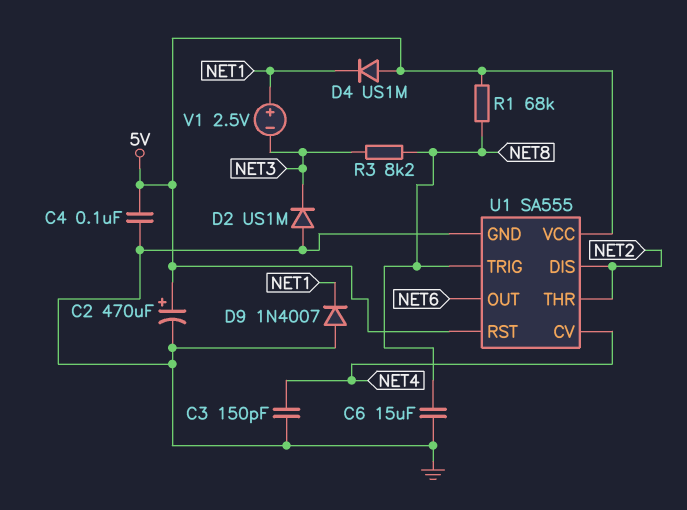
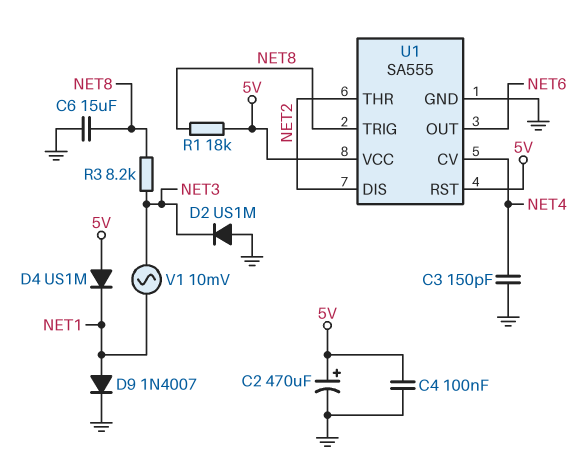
D9: diode 1N4007 (A GND, K NET1) -> diode 1N4007 (A NET1, K GND)
R1: 68k (5V, NET8) -> 18k (5V, NET8)
V1: 2.5V (plus NET1, minus NET3) -> AC 10mV (NET1, NET3)

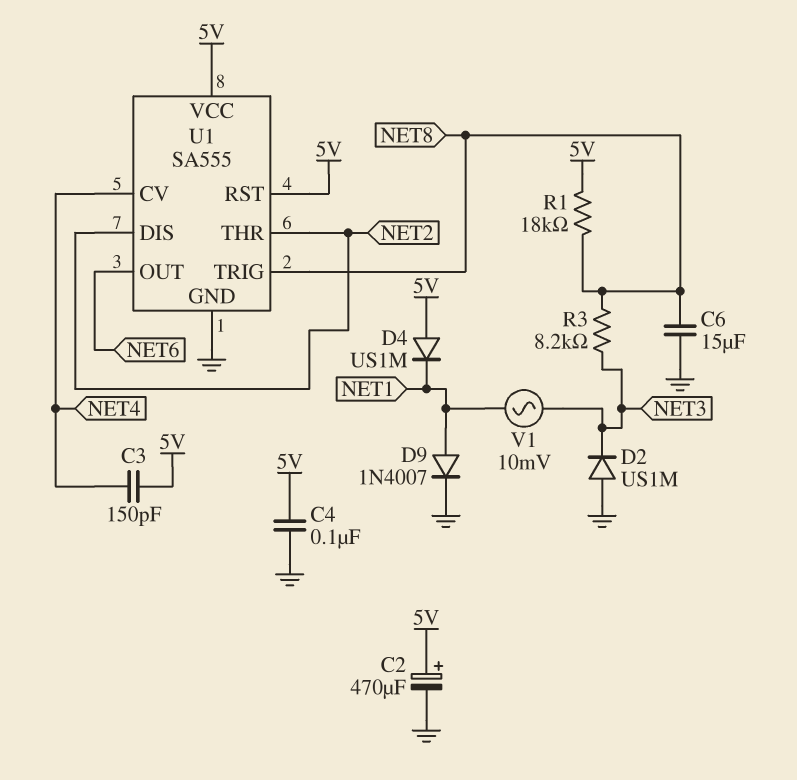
C3: 150pF (GND, NET4) -> 150pF (5V, NET4)

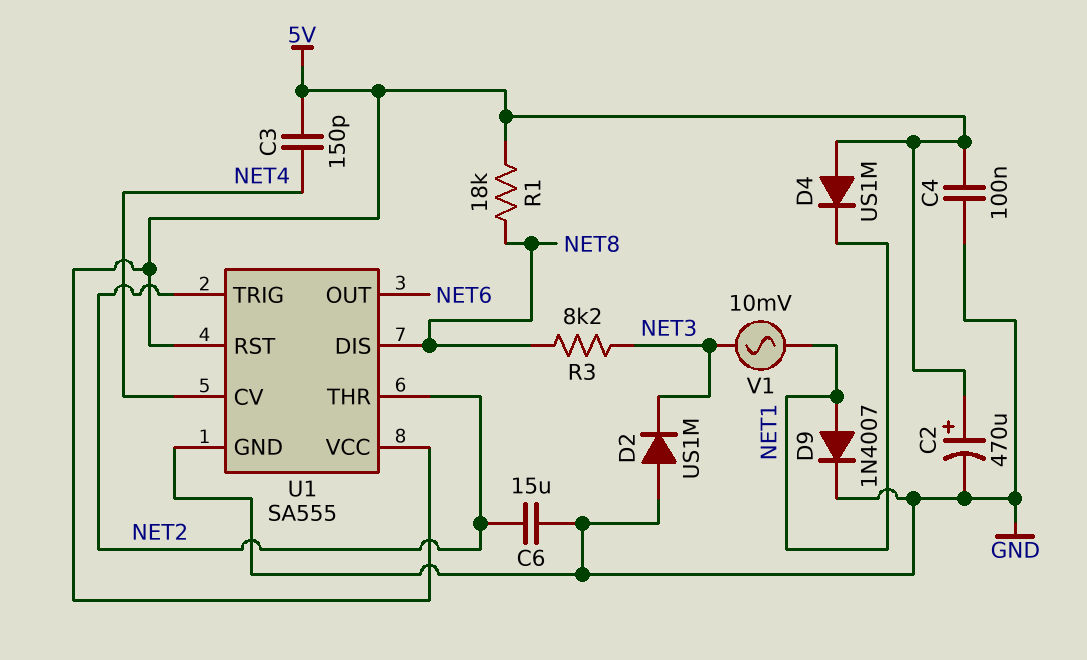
C6: 15uF (GND, NET8) -> 15uF (GND, NET2)
U1 pin DIS: NET2 -> NET8
U1 pin TRIG: NET8 -> NET2

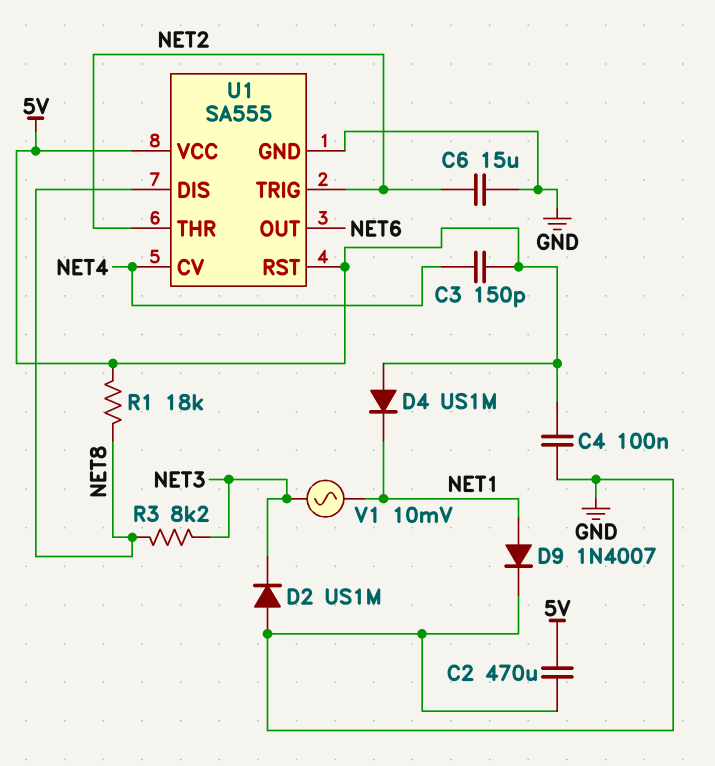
C2: 470uF (plus 5V, minus GND) -> 470uF (5V, GND)

